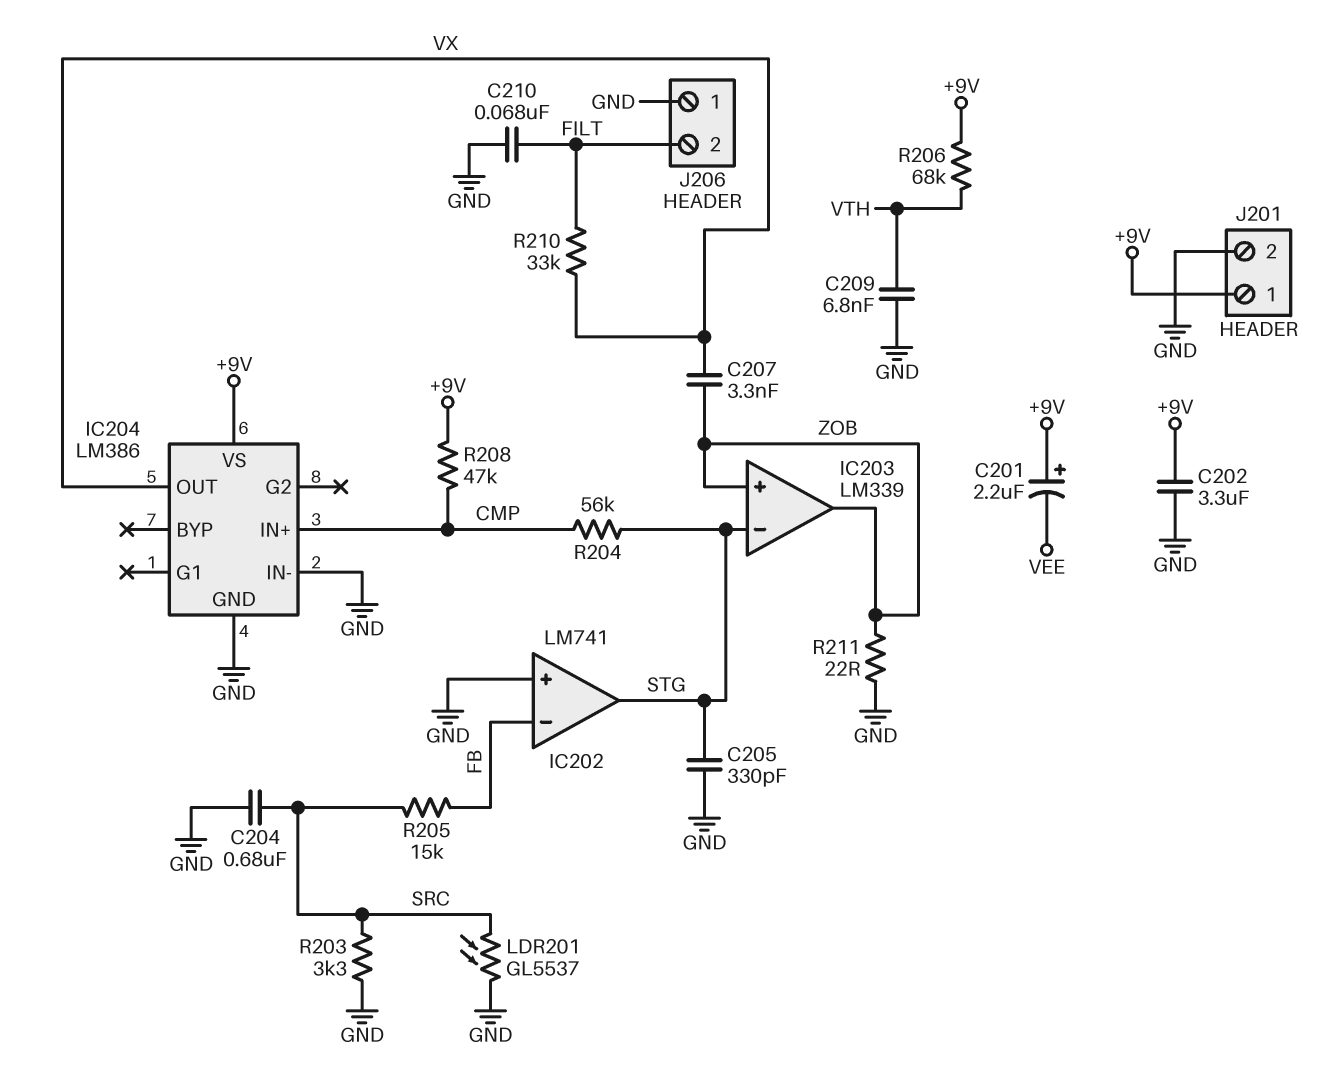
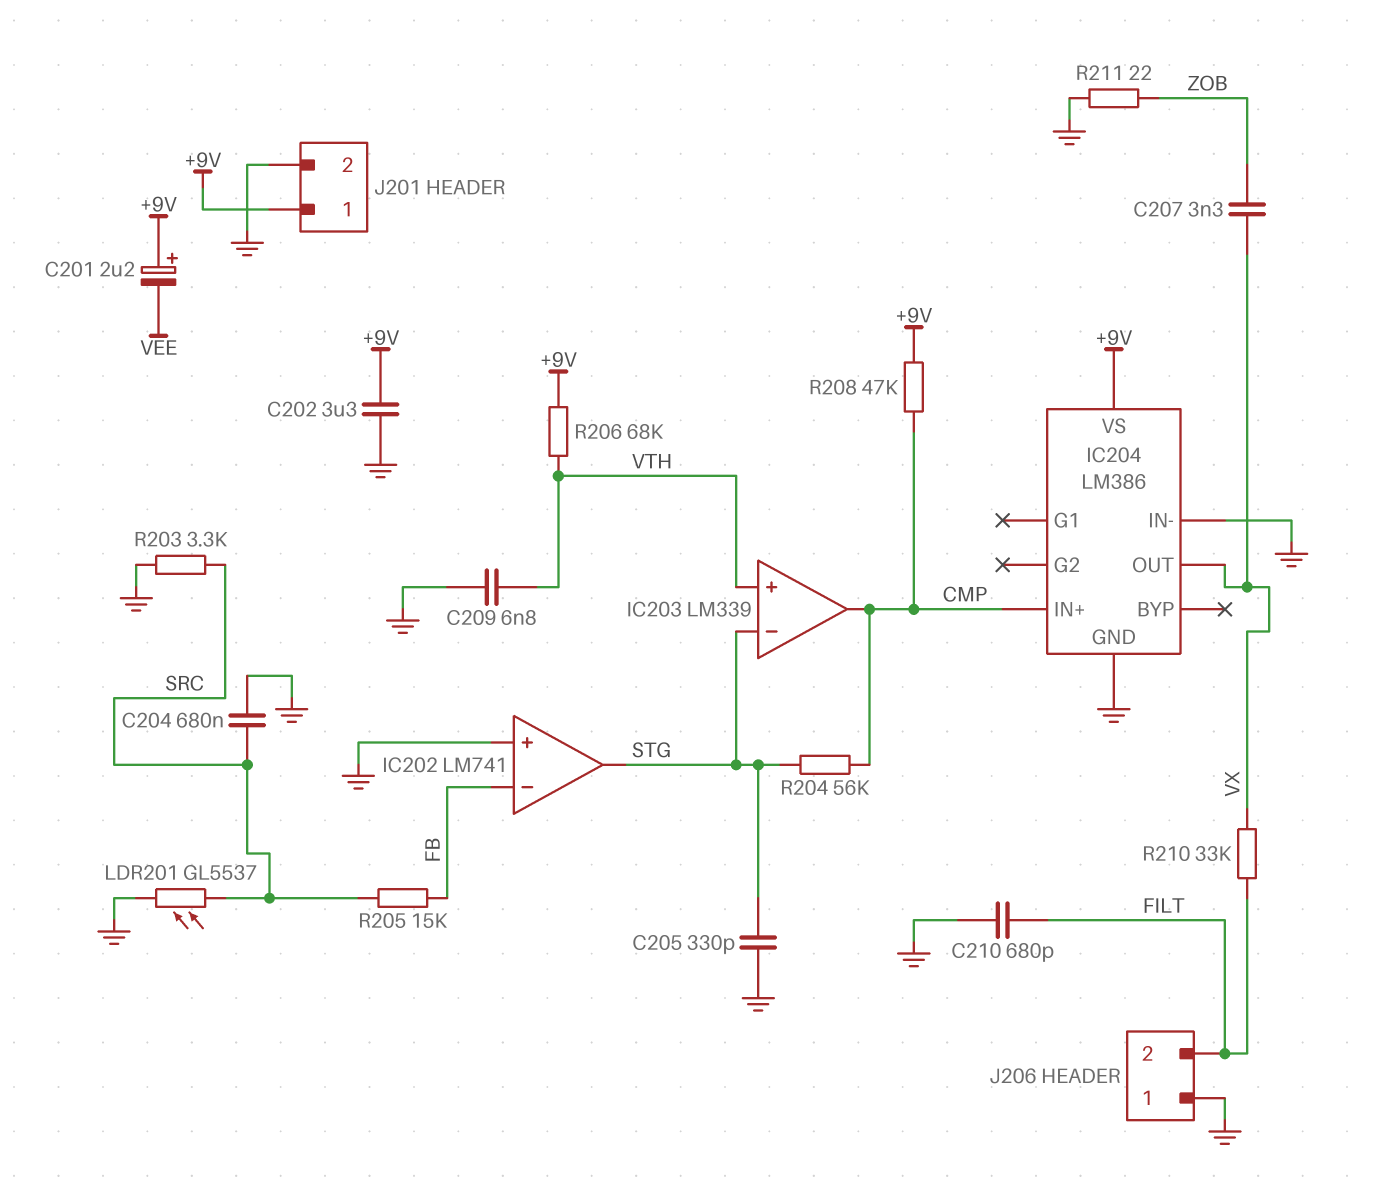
C210: 68nF (FILT, GND) -> 680pF (FILT, GND)
IC203 pin in+: ZOB -> VTH
IC203 pin out: ZOB -> CMP

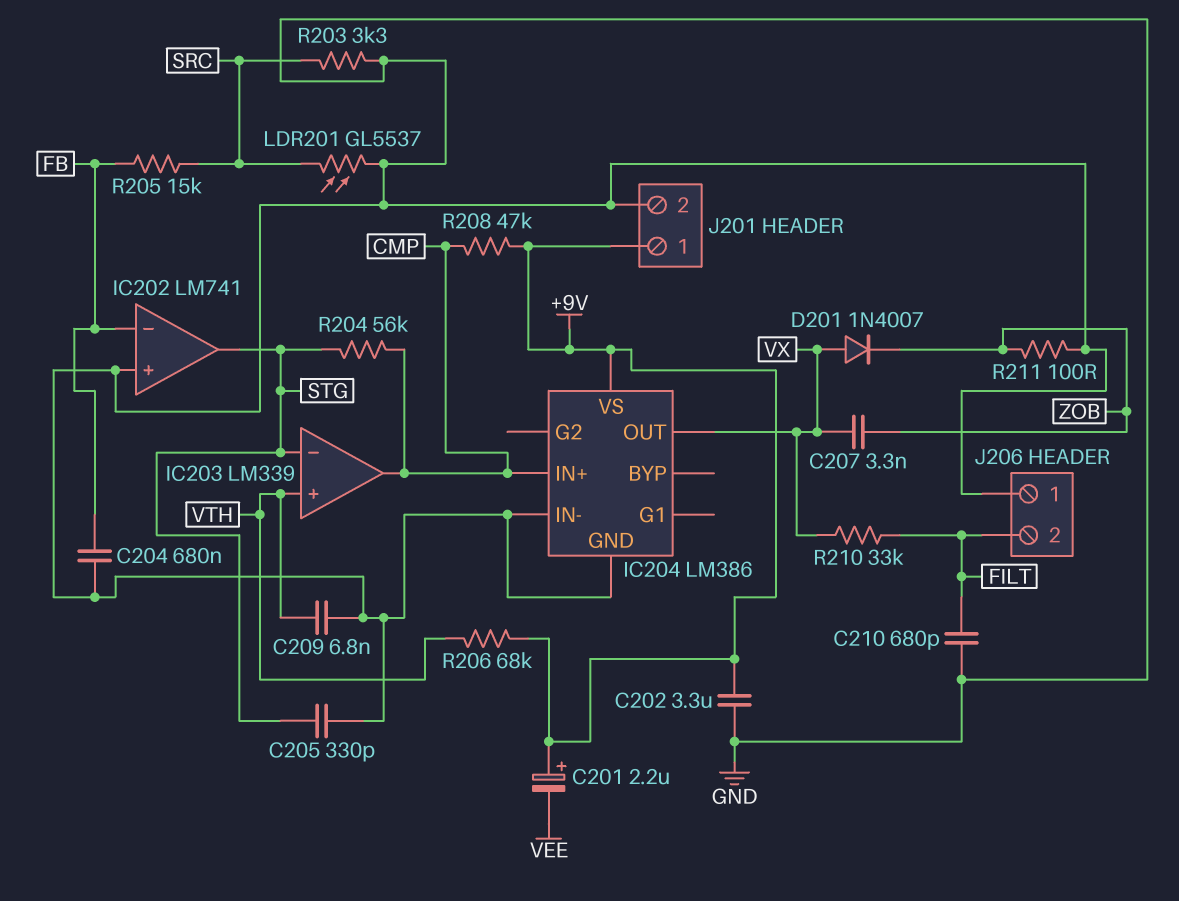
C204: 680nF (GND, SRC) -> 680nF (FB, GND)
D201: none -> diode 1N4007 (A VX, K ZOB)
R211: 22 (GND, ZOB) -> 100 (GND, ZOB)

